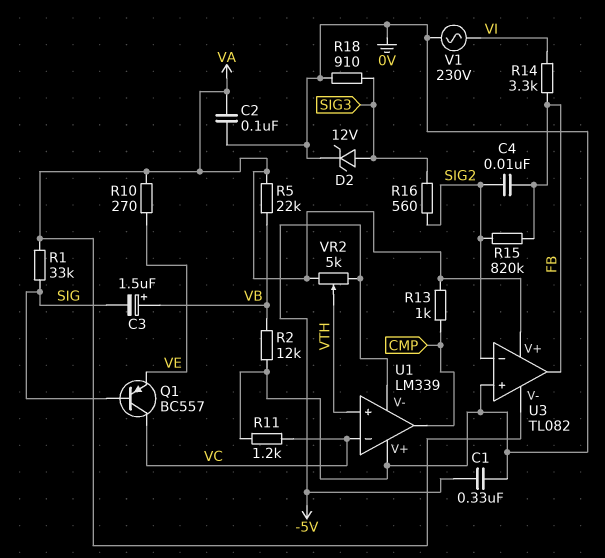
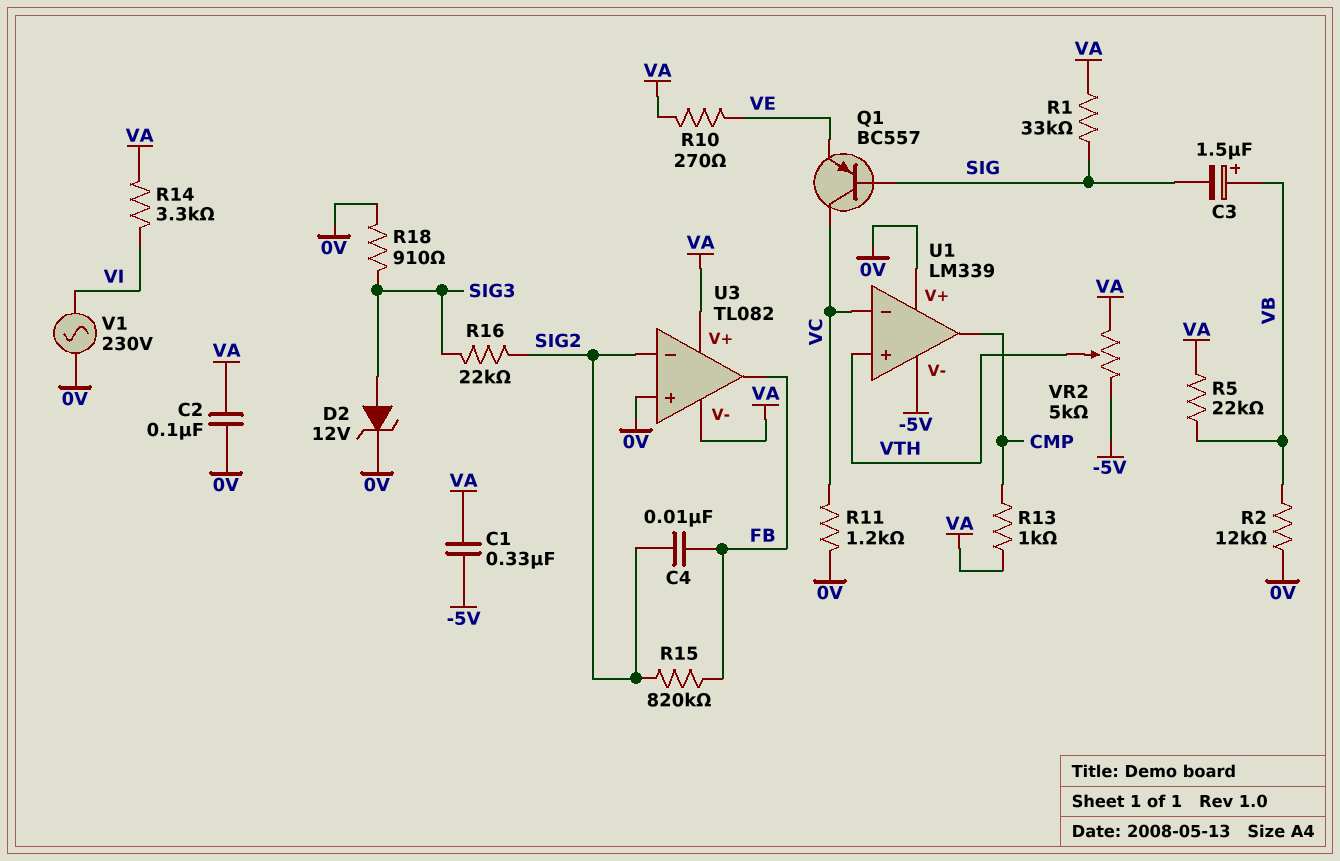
C1: 330nF (-5V, 0V) -> 330nF (-5V, VA)
R14: 3.3k (FB, VI) -> 3.3k (VA, VI)
R16: 560 (SIG2, SIG3) -> 22k (SIG2, SIG3)

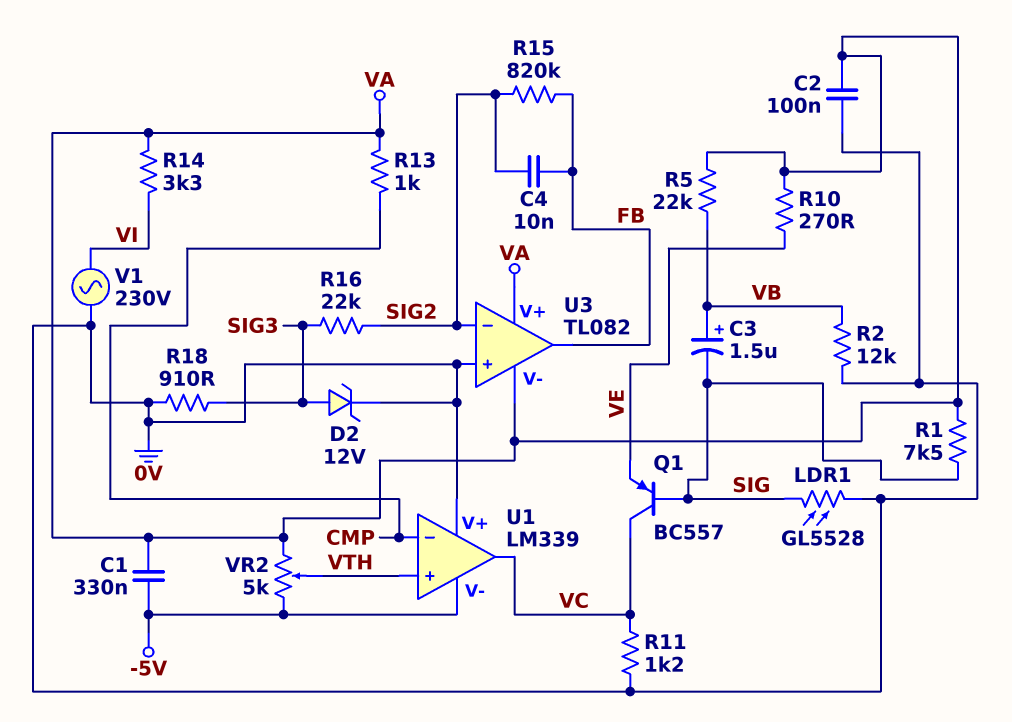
LDR1: none -> GL5528 (0V, SIG)
R1: 33k (SIG, VA) -> 7.5k (SIG, VA)
U1 pin in-: VC -> CMP
U1 pin out: CMP -> VC

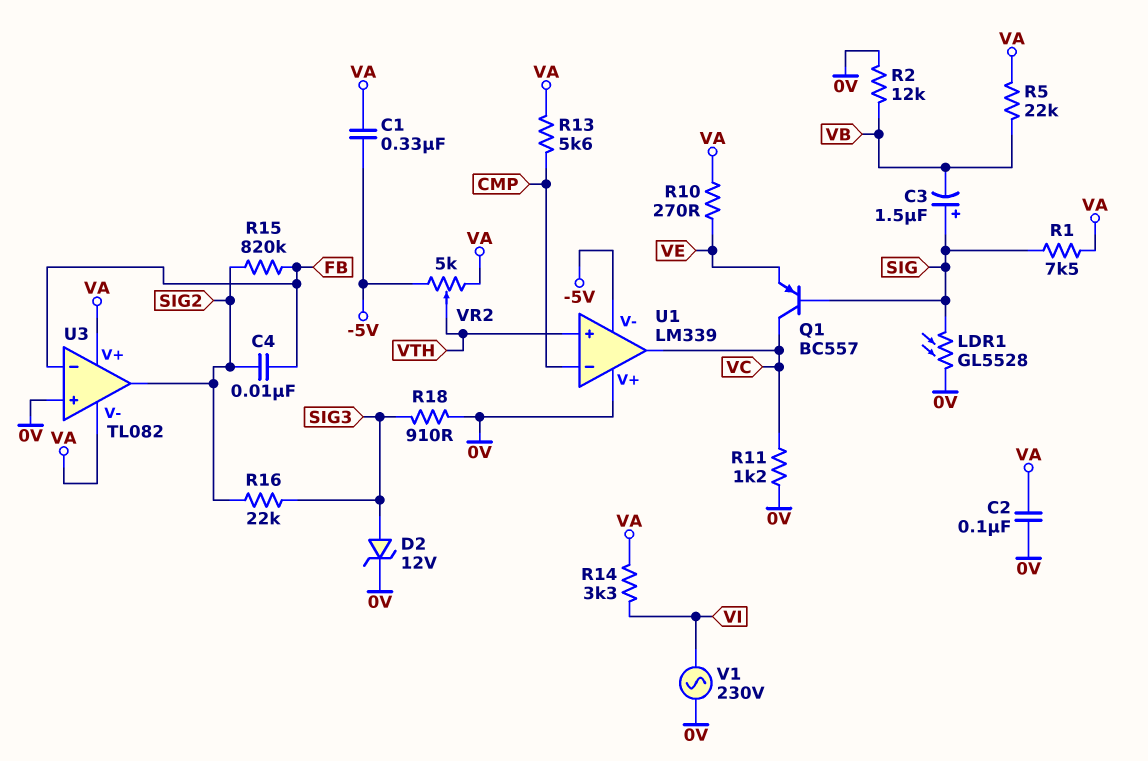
C3: 1.5uF (plus VB, minus SIG) -> 1.5uF (plus SIG, minus VB)
R13: 1k (CMP, VA) -> 5.6k (CMP, VA)
U3 pin in-: SIG2 -> FB
U3 pin out: FB -> SIG2

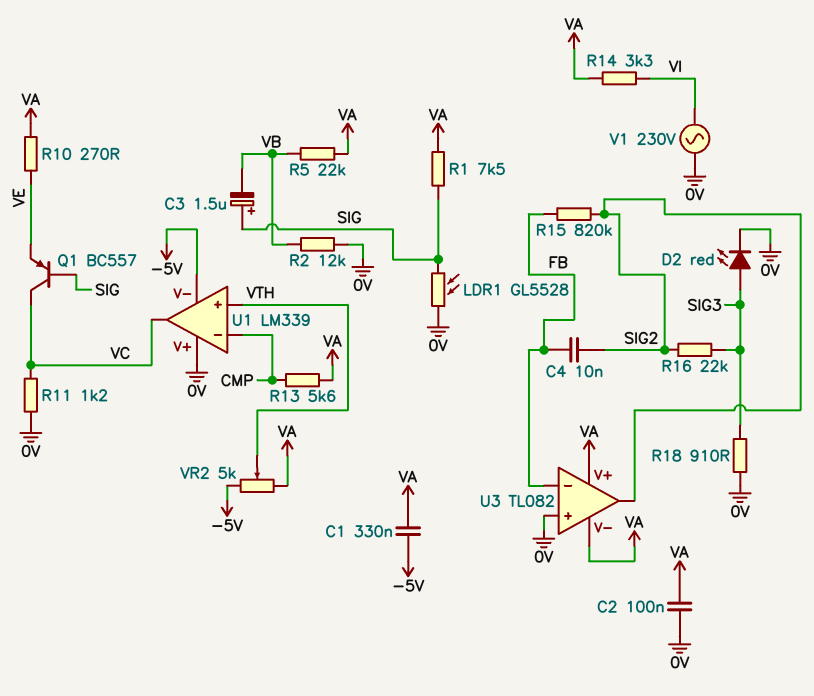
D2: zener 12V (A SIG3, K 0V) -> LED red (A SIG3, K 0V)

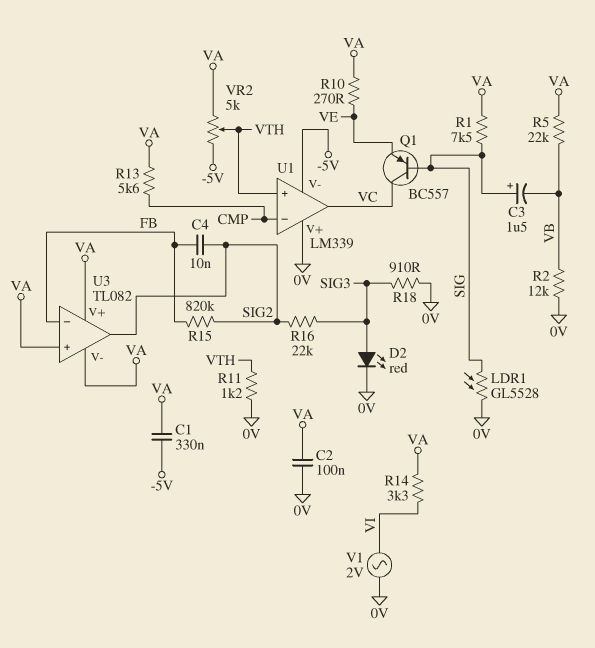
R11: 1.2k (0V, VC) -> 1.2k (0V, VTH)
U3 pin in+: 0V -> VA
V1: AC 230V (0V, VI) -> AC 2V (0V, VI)

